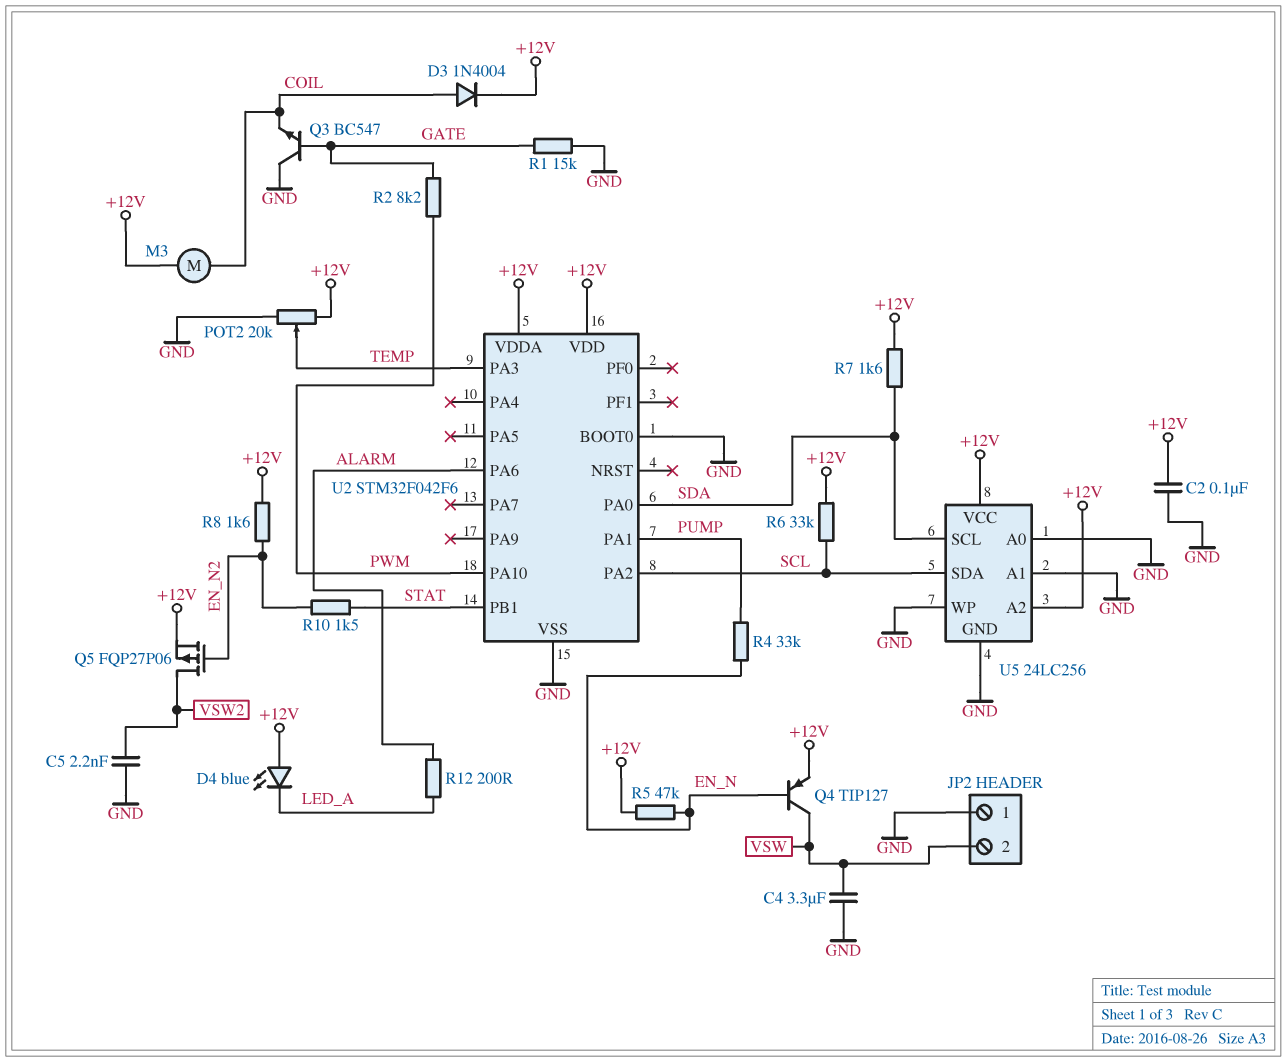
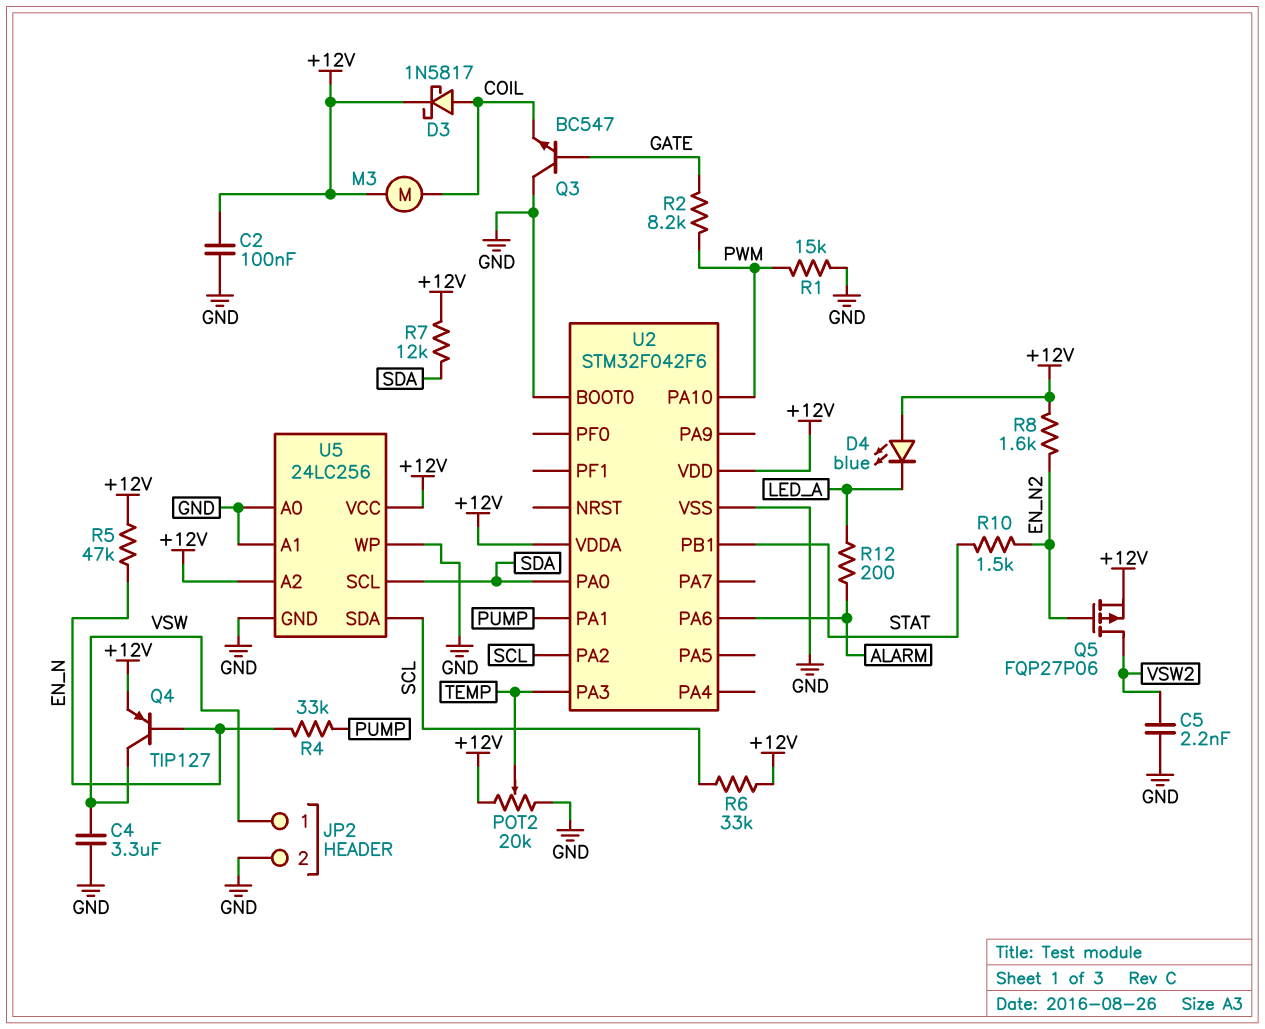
D3: diode 1N4004 (A COIL, K +12V) -> schottky 1N5817 (A COIL, K +12V)
JP2 pin 1: GND -> VSW
JP2 pin 2: VSW -> GND
R1: 15k (GATE, GND) -> 15k (GND, PWM)
R7: 1.6k (+12V, SDA) -> 12k (+12V, SDA)

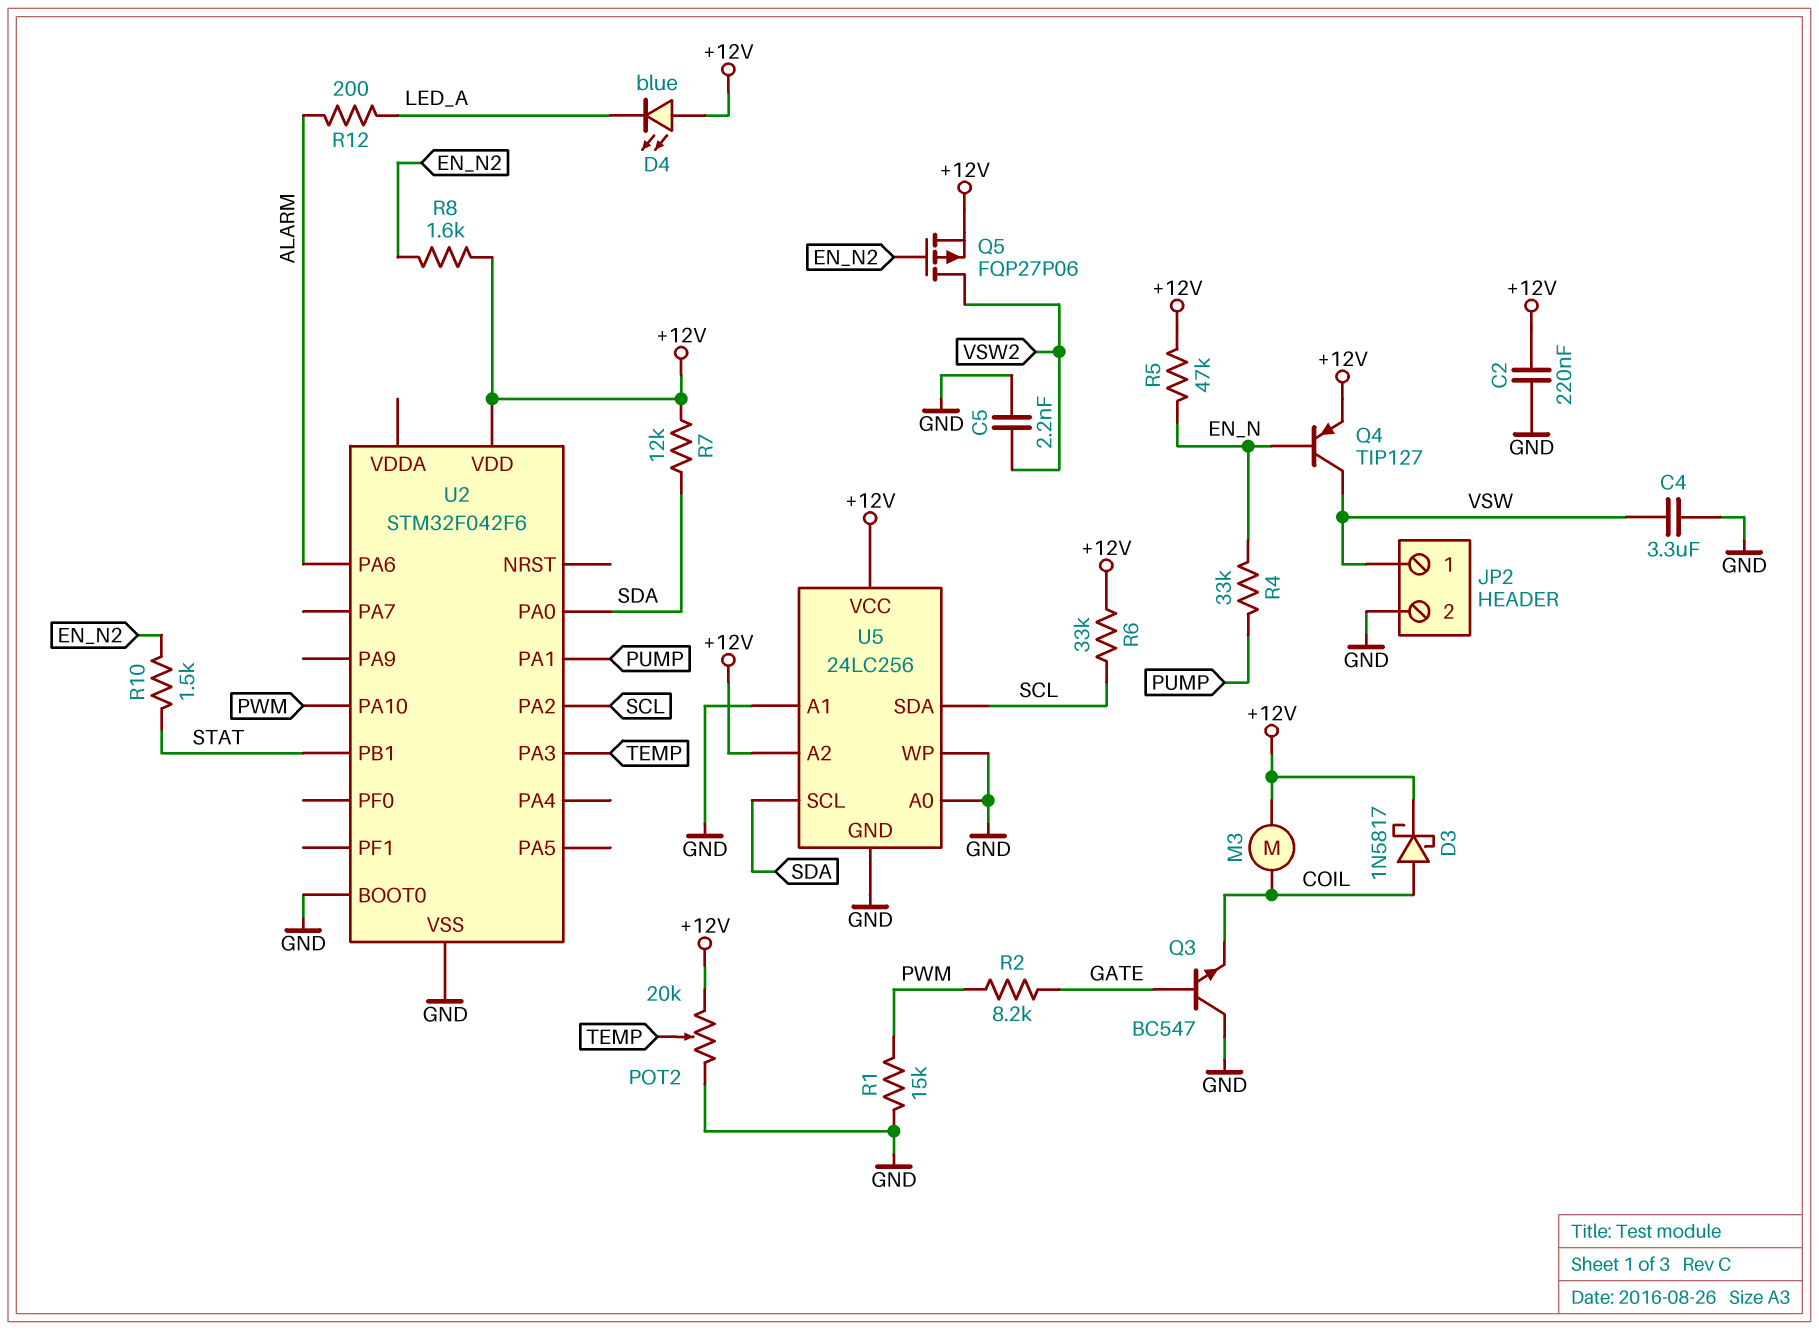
C2: 100nF (+12V, GND) -> 220nF (+12V, GND)
U2 pin VDDA: +12V -> none

